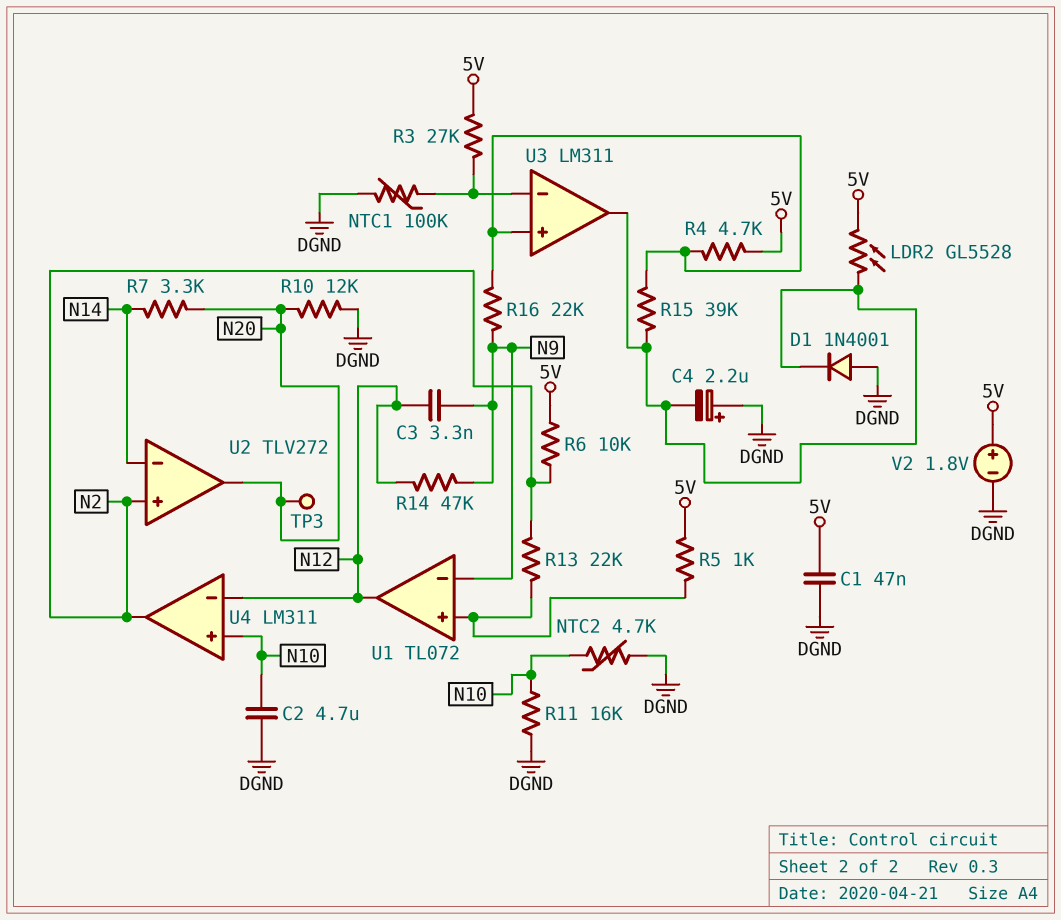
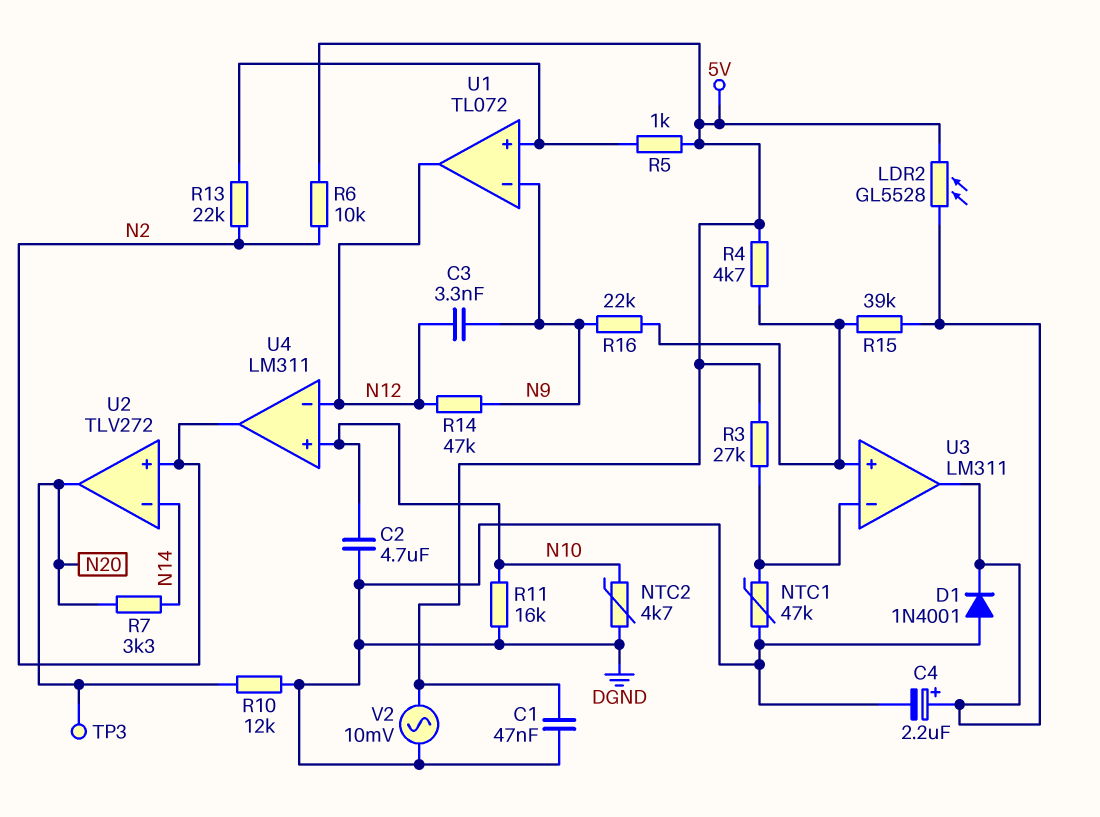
C4: 2.2uF (plus DGND, minus U3/out) -> 2.2uF (plus U3/out, minus DGND)
NTC1: 100k (DGND, U3/in-) -> 47k (DGND, U3/in-)
V2: 1.8V (plus 5V, minus DGND) -> AC 10mV (5V, DGND)

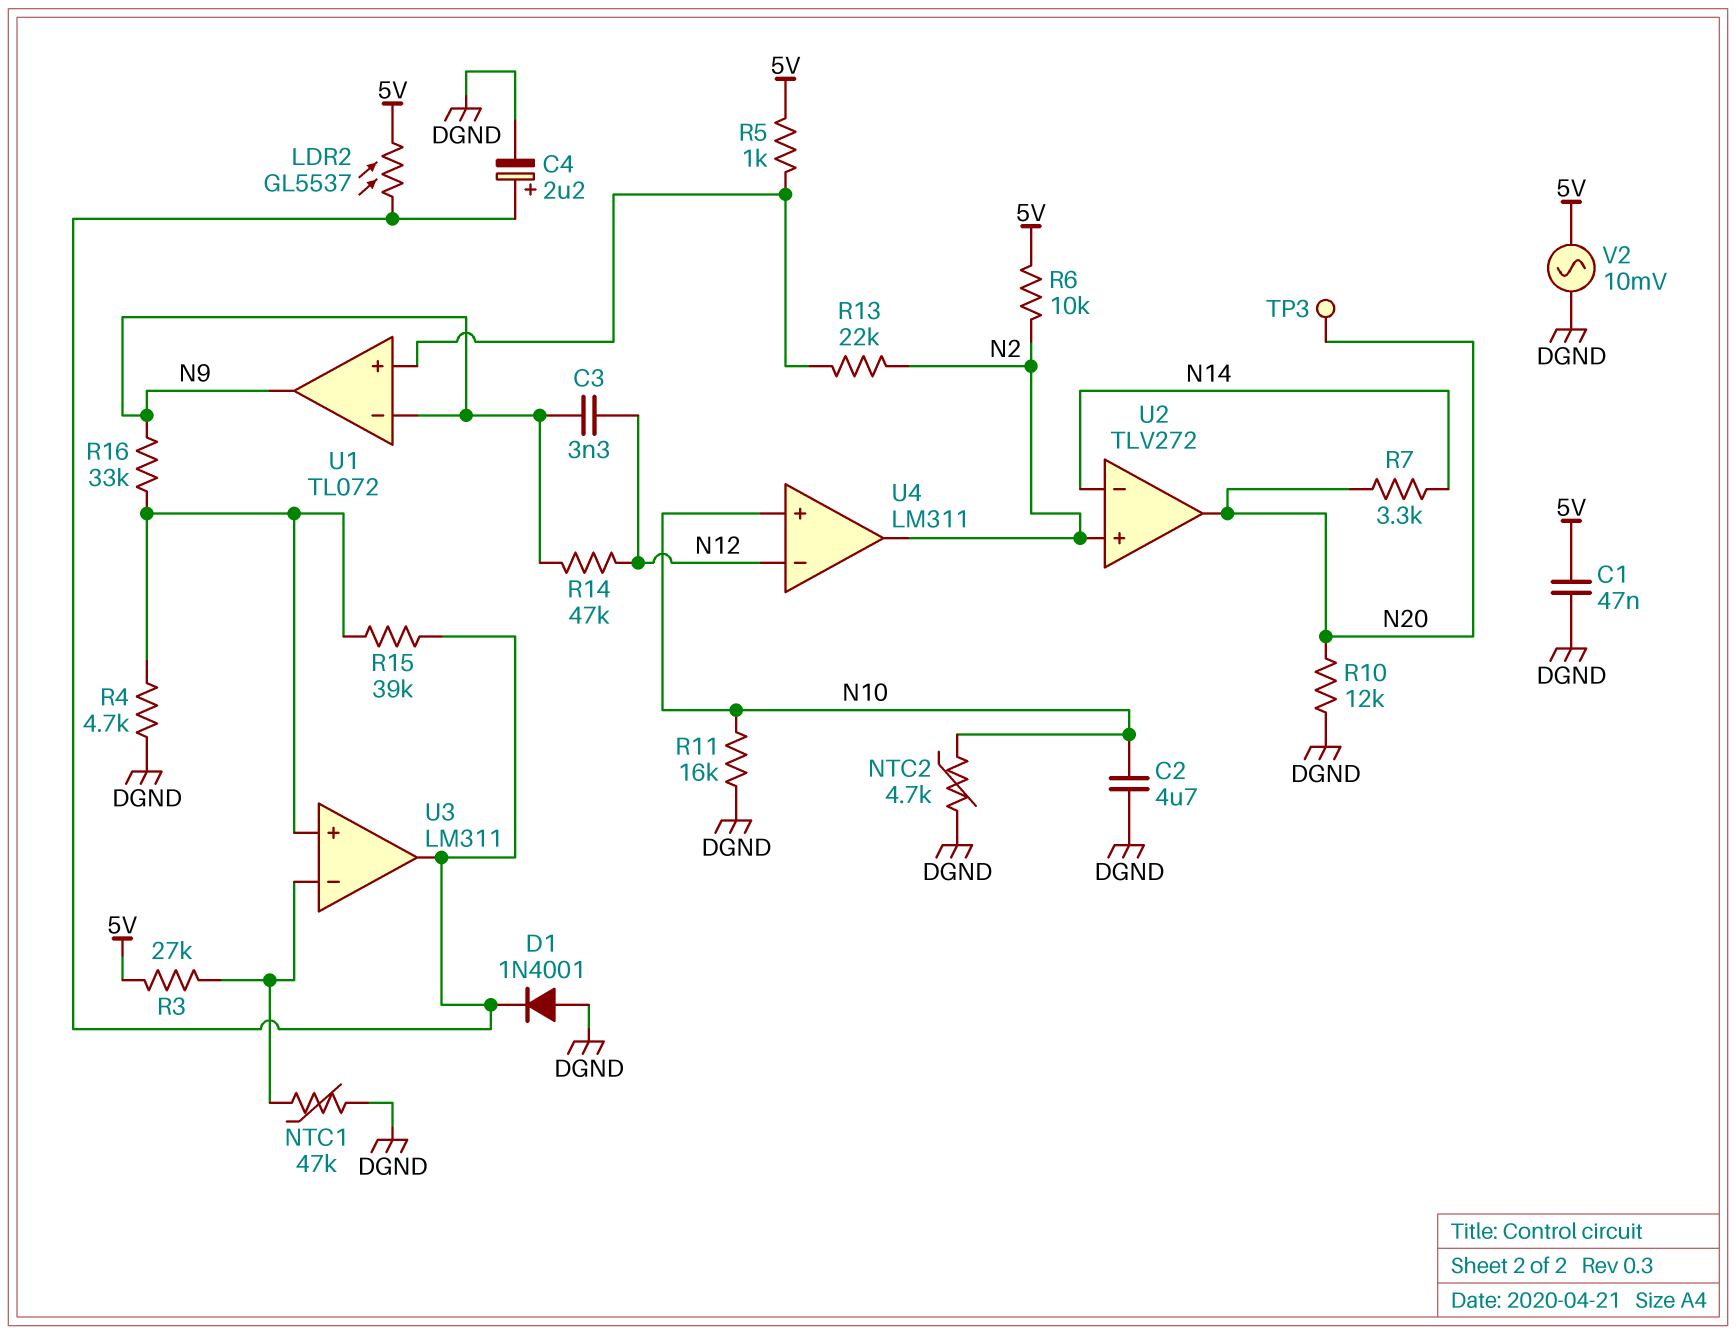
LDR2: GL5528 (5V, U3/out) -> GL5537 (5V, U3/out)
R4: 4.7k (5V, U3/in+) -> 4.7k (DGND, U3/in+)
R16: 22k (N9, U3/in+) -> 33k (N9, U3/in+)
U1 pin out: N12 -> N9

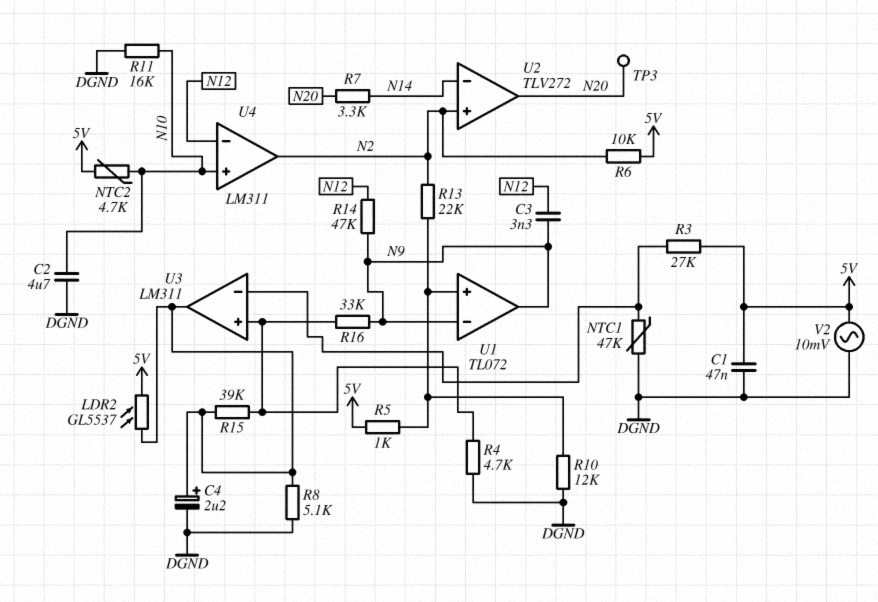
D1: diode 1N4001 (A DGND, K U3/out) -> none
NTC2: 4.7k (DGND, N10) -> 4.7k (5V, N10)
R8: none -> 5.1k (DGND, U3/out)
R10: 12k (DGND, N20) -> 12k (DGND, U1/in+)

